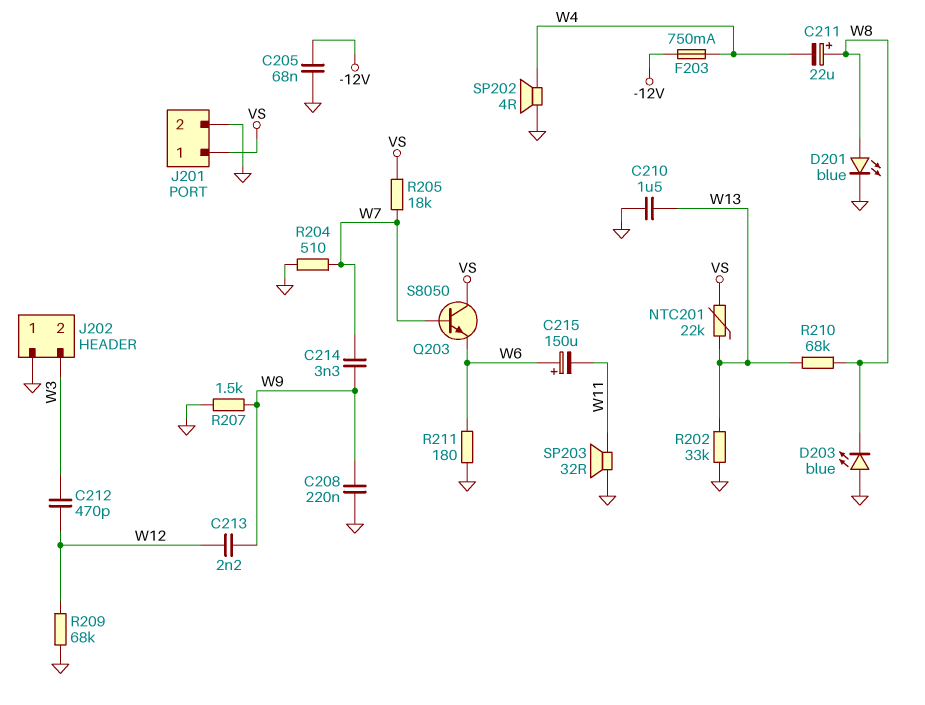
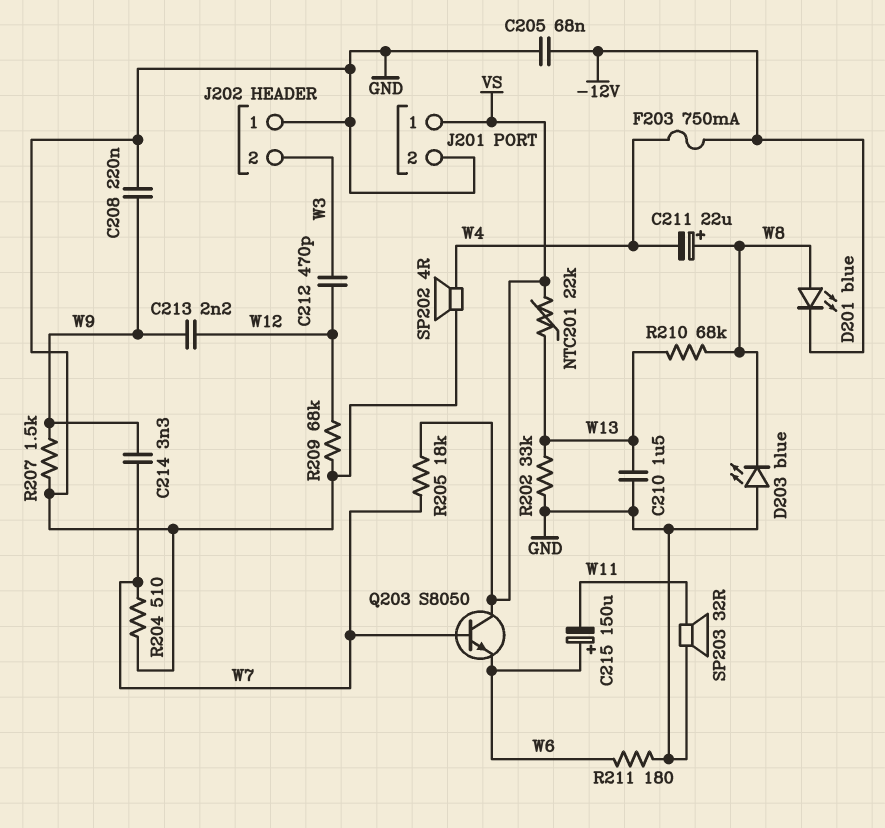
D201: LED blue (A W8, K GND) -> LED blue (A W8, K -12V)

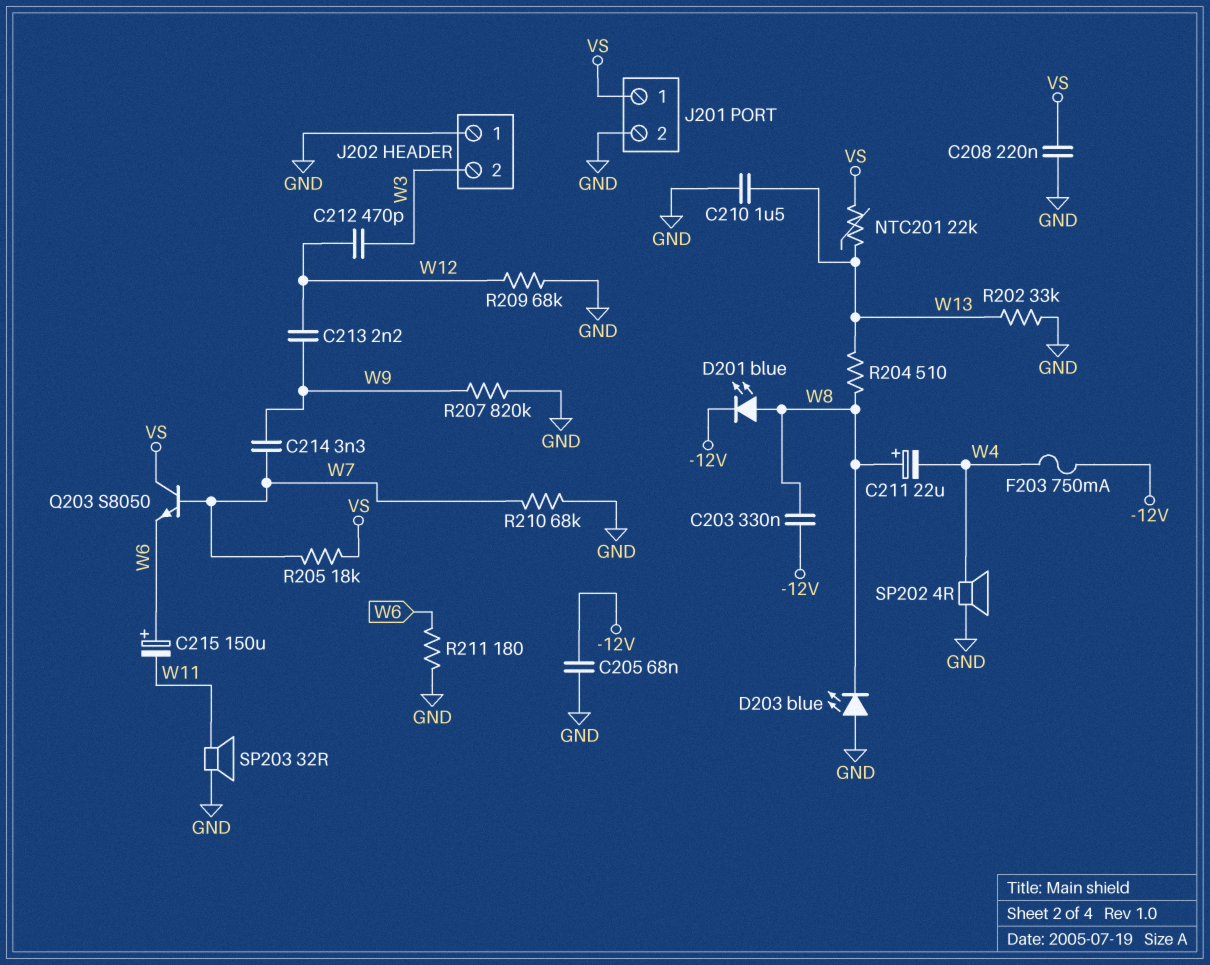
C203: none -> 330nF (-12V, W8)
C208: 220nF (GND, W9) -> 220nF (GND, VS)
R204: 510 (GND, W7) -> 510 (W8, W13)
R207: 1.5k (GND, W9) -> 820k (GND, W9)
R210: 68k (W8, W13) -> 68k (GND, W7)

